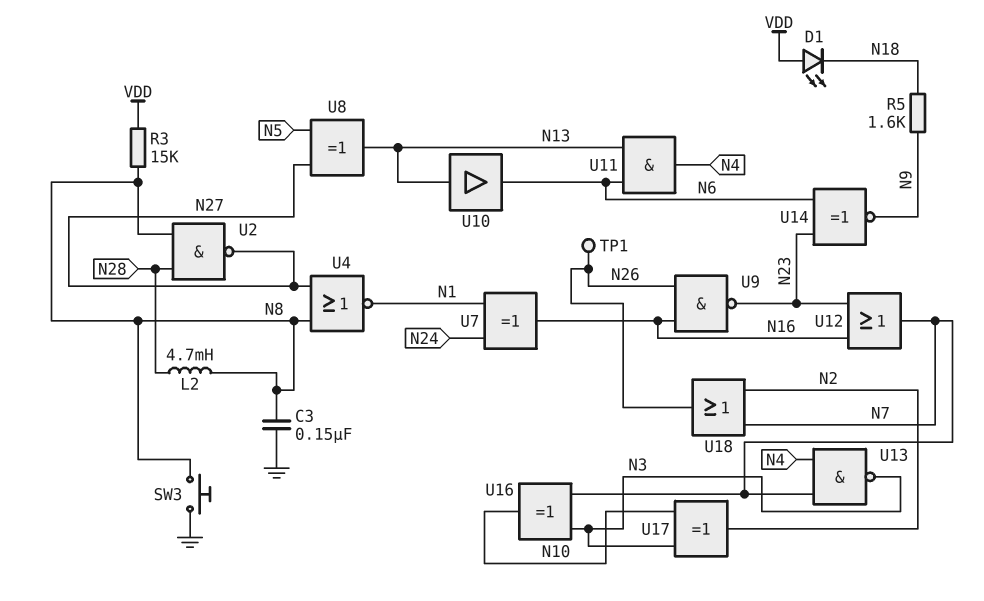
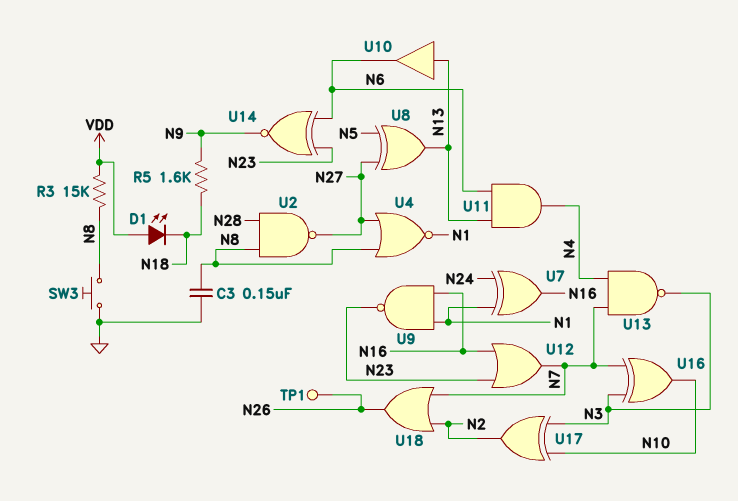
L2: 4.7mH (N8, N28) -> none
U9: NAND (in N16, in N26, out N23) -> NAND (in N1, in N16, out N23)

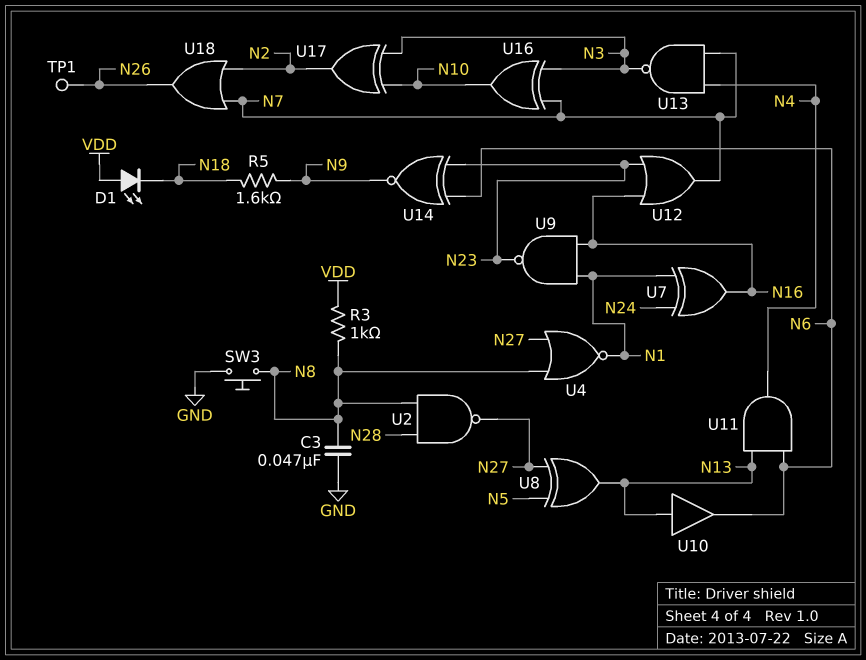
C3: 150nF (GND, N8) -> 47nF (GND, N8)
R3: 15k (N8, VDD) -> 1k (N8, VDD)

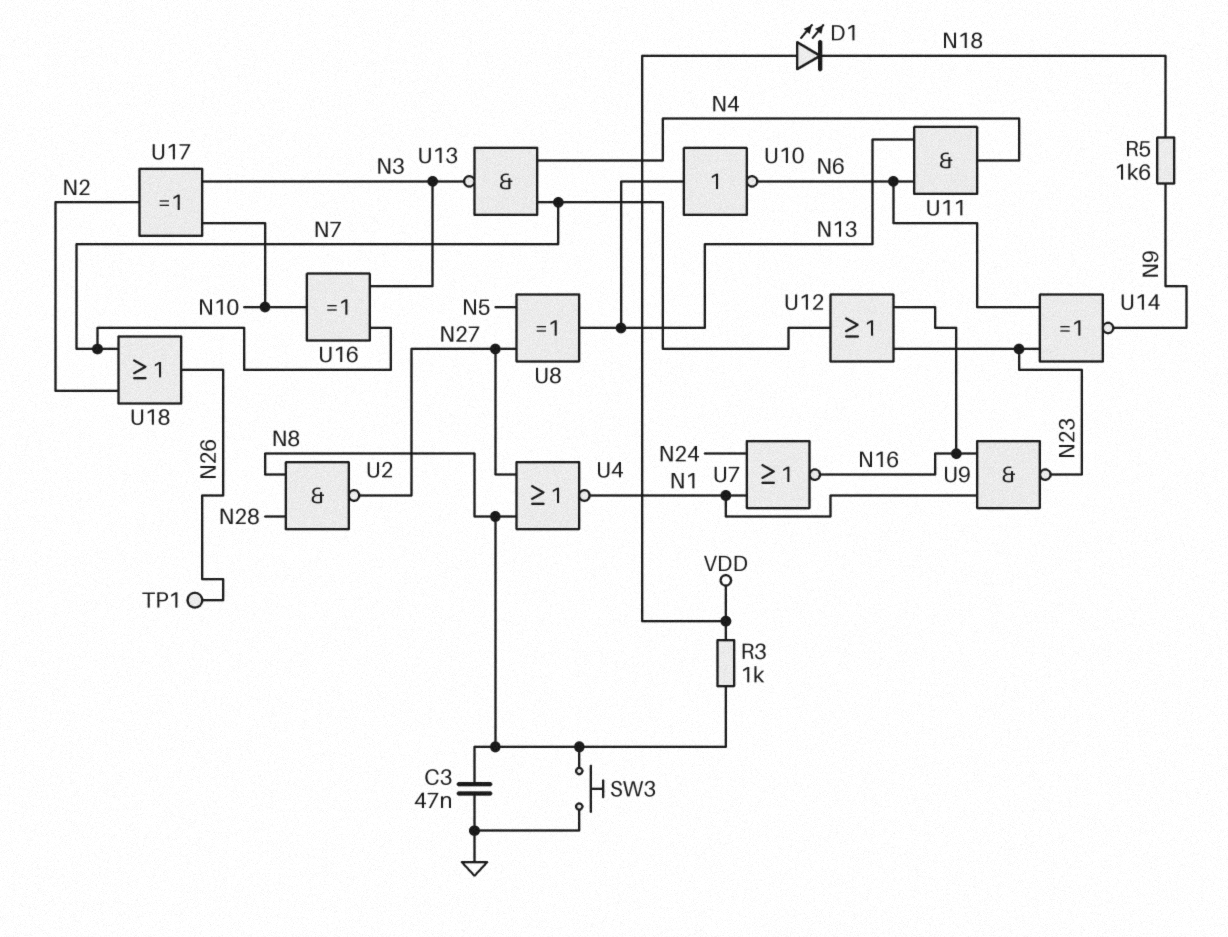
U7: XOR (in N1, in N24, out N16) -> NOR (in N1, in N24, out N16)
U10: buffer (in N13, out N6) -> NOT (in N13, out N6)

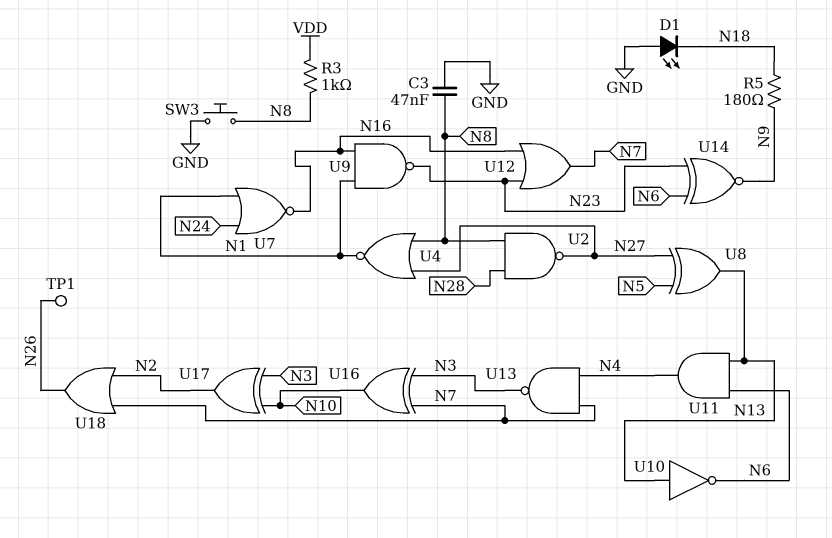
D1: LED (A VDD, K N18) -> LED (A GND, K N18)
R5: 1.6k (N9, N18) -> 180 (N9, N18)

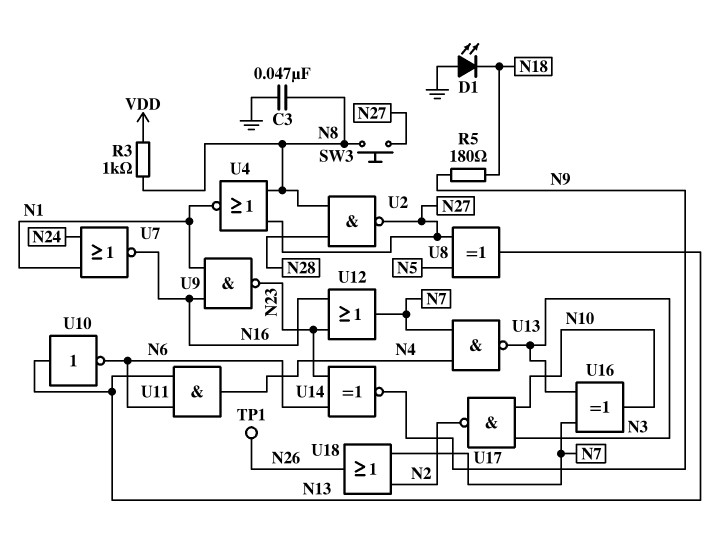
SW3: button (GND, N8) -> button (N8, N27)
U17: XOR (in N3, in N10, out N2) -> NAND (in N3, in N10, out N2)

